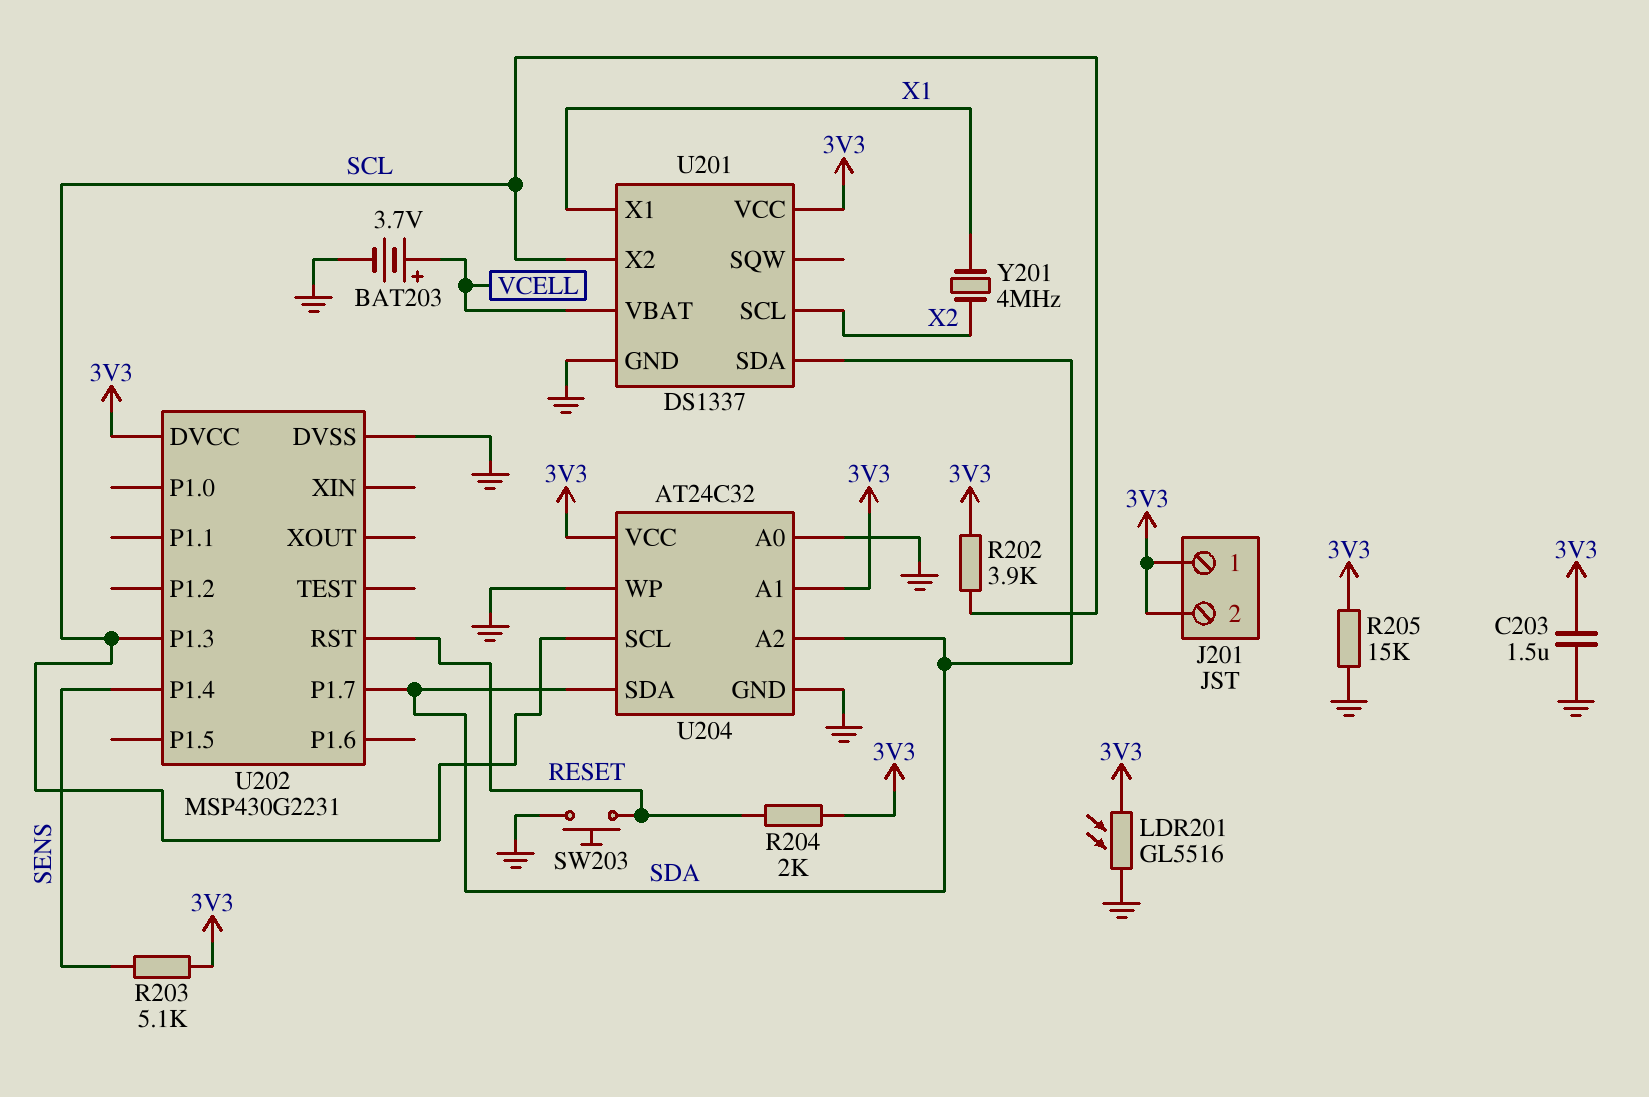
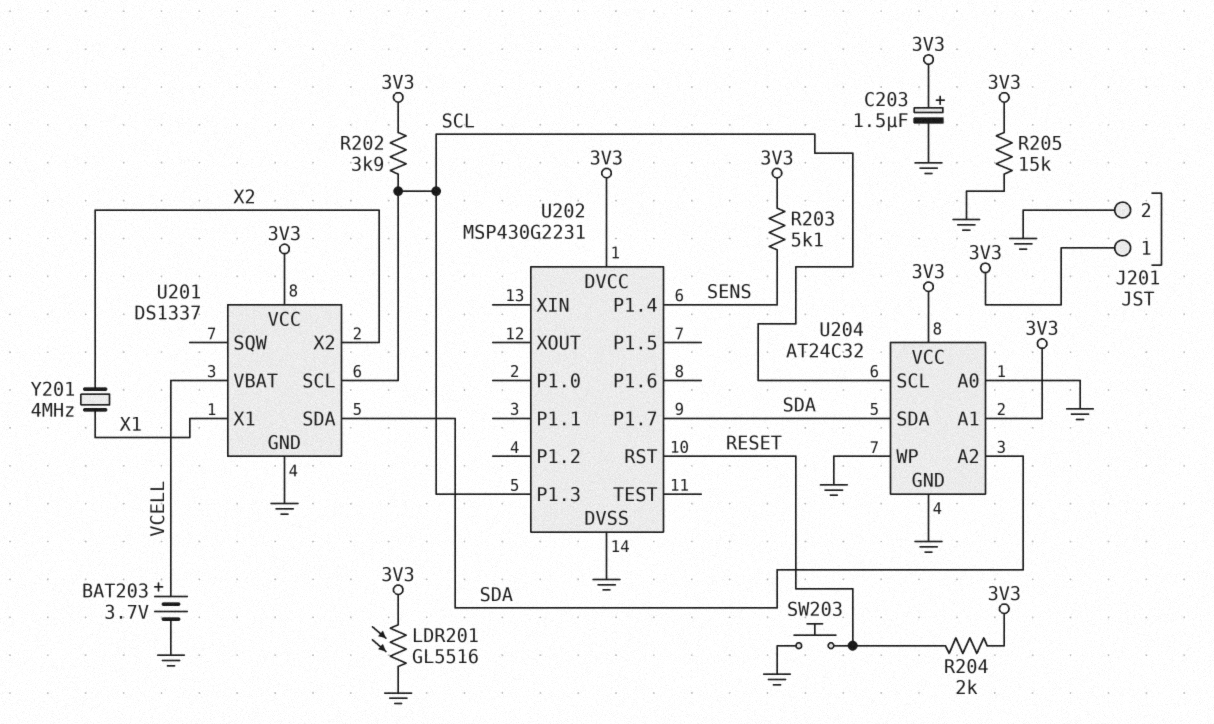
C203: 1.5uF (3V3, GND) -> 1.5uF (plus 3V3, minus GND)
J201 pin 2: 3V3 -> GND
U201 pin SCL: X2 -> SCL
U201 pin X2: SCL -> X2

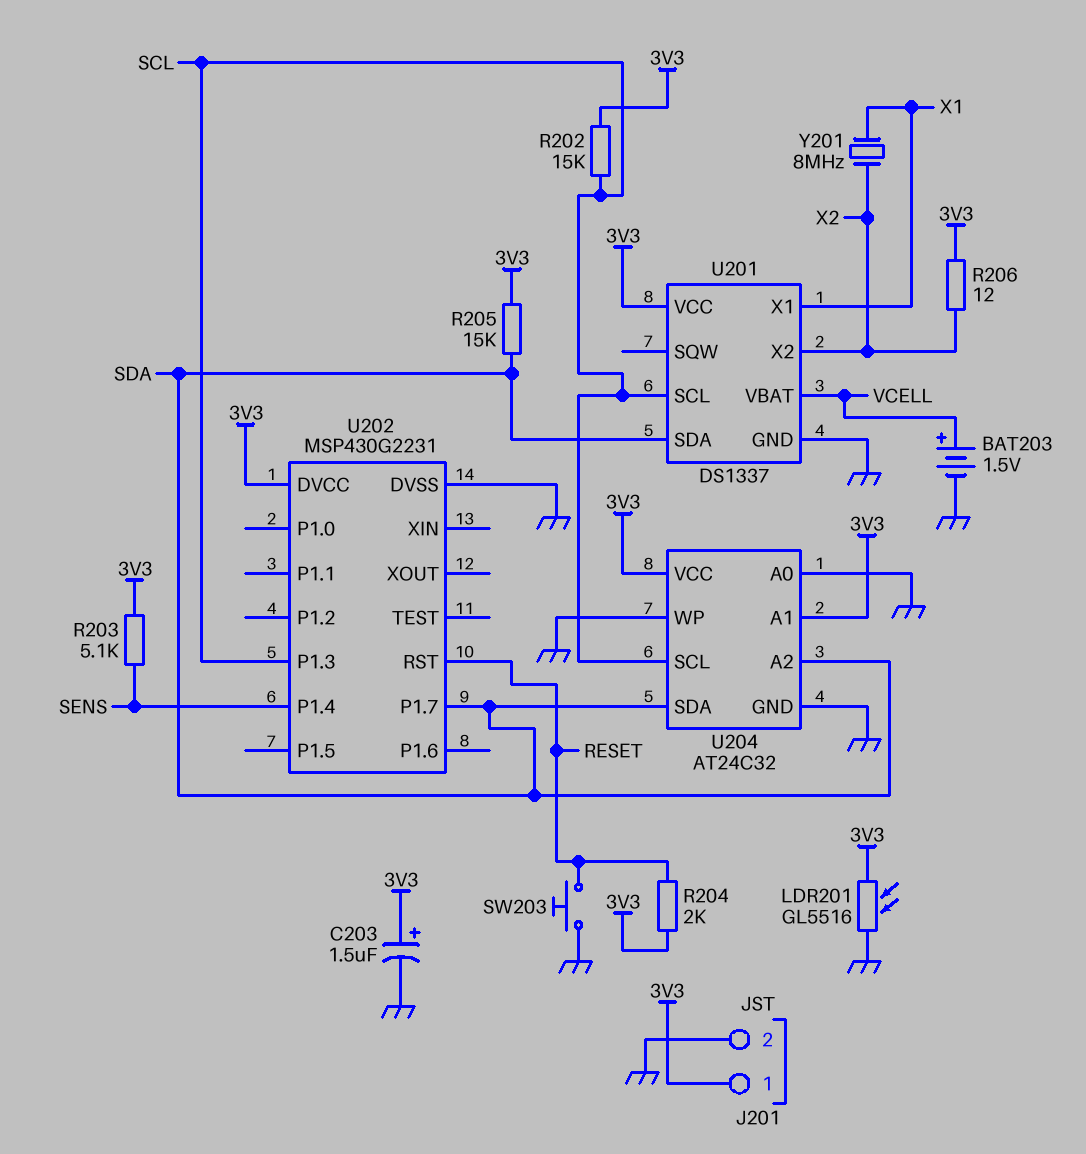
BAT203: 3.7V (plus VCELL, minus GND) -> 1.5V (plus VCELL, minus GND)
R202: 3.9k (3V3, SCL) -> 15k (3V3, SCL)
R205: 15k (3V3, GND) -> 15k (3V3, SDA)
R206: none -> 12 (3V3, X2)
Y201: 4MHz (X1, X2) -> 8MHz (X1, X2)

